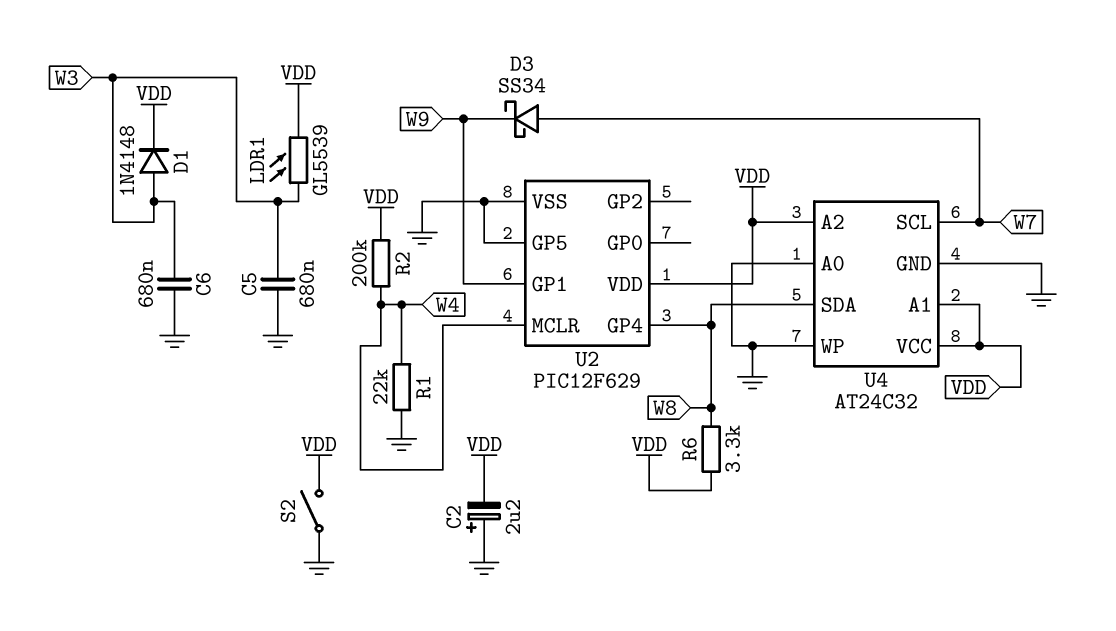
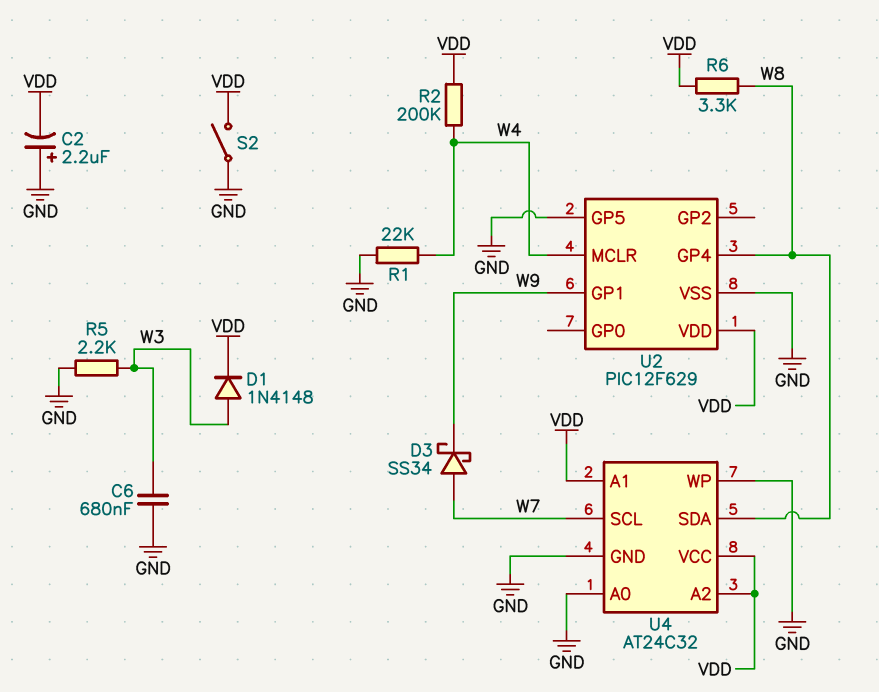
C5: 680nF (GND, W3) -> none
LDR1: GL5539 (VDD, W3) -> none
R5: none -> 2.2k (GND, W3)

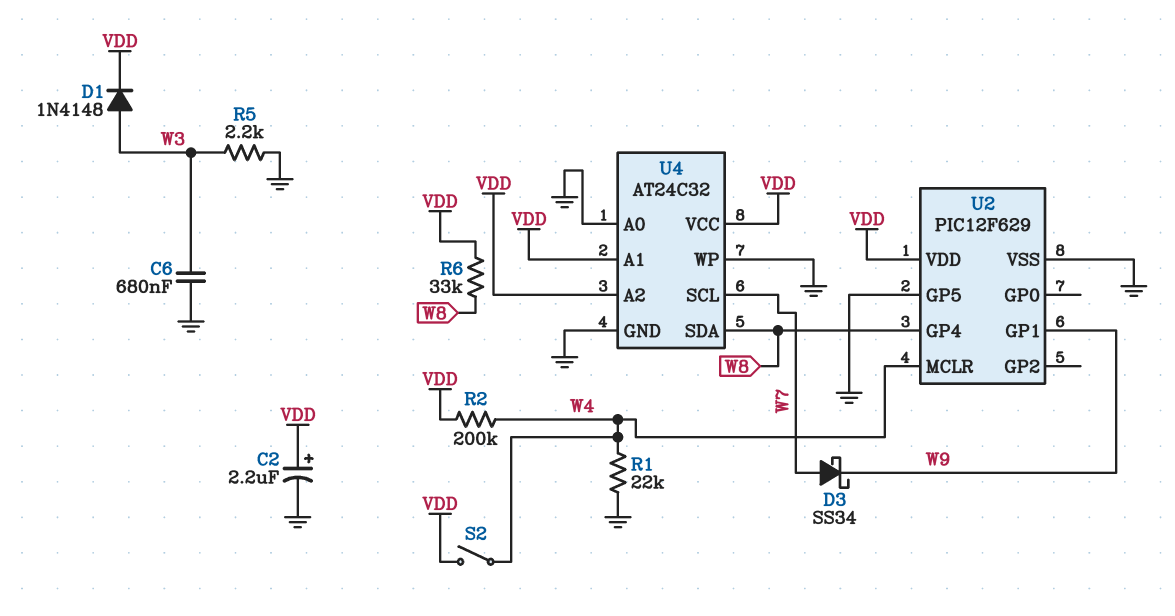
C2: 2.2uF (plus GND, minus VDD) -> 2.2uF (plus VDD, minus GND)
R6: 3.3k (VDD, W8) -> 33k (VDD, W8)
S2: switch (GND, VDD) -> switch (VDD, W4)

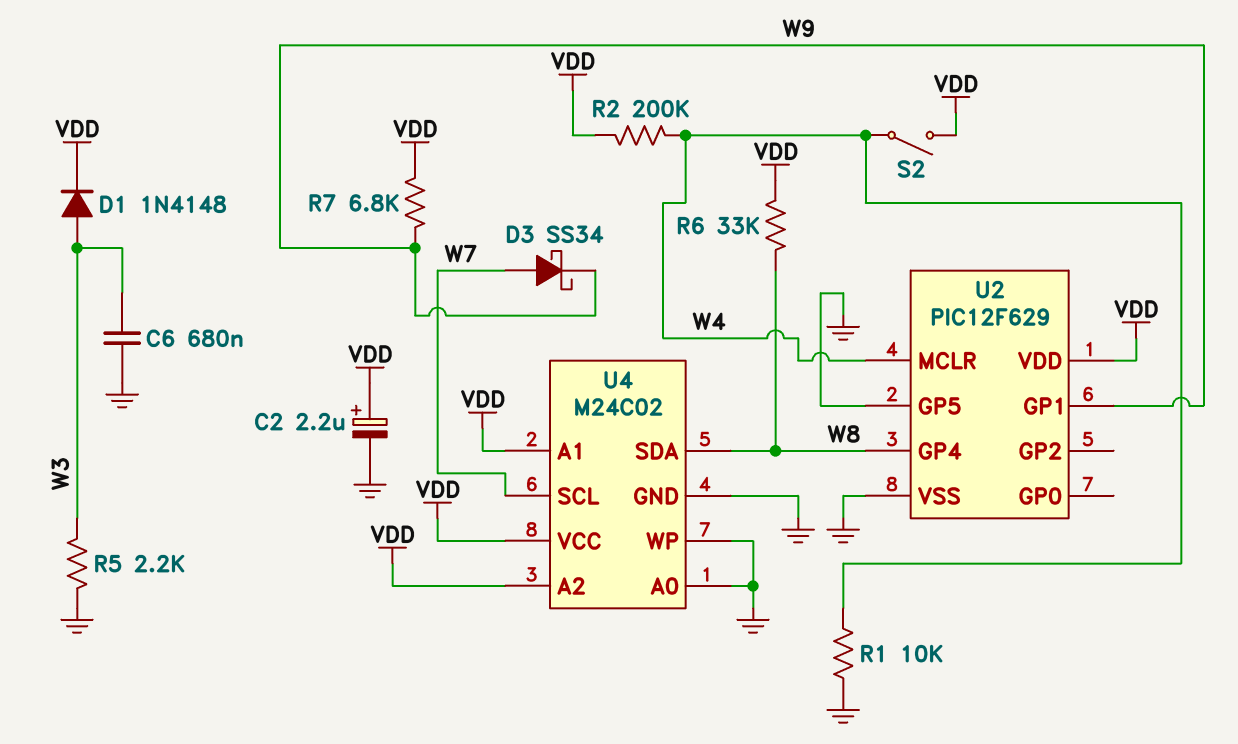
R1: 22k (GND, W4) -> 10k (GND, W4)
R7: none -> 6.8k (VDD, W9)
U4: AT24C32 -> M24C02

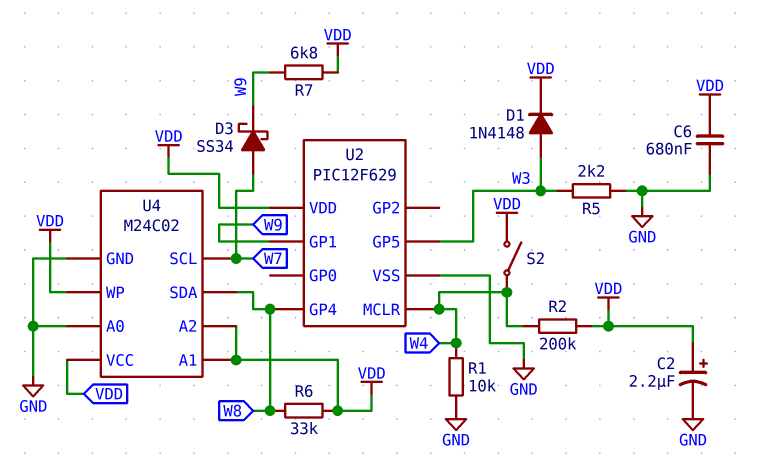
C6: 680nF (GND, W3) -> 680nF (GND, VDD)
U2 pin GP5: GND -> W3
U4 pin WP: GND -> VDD

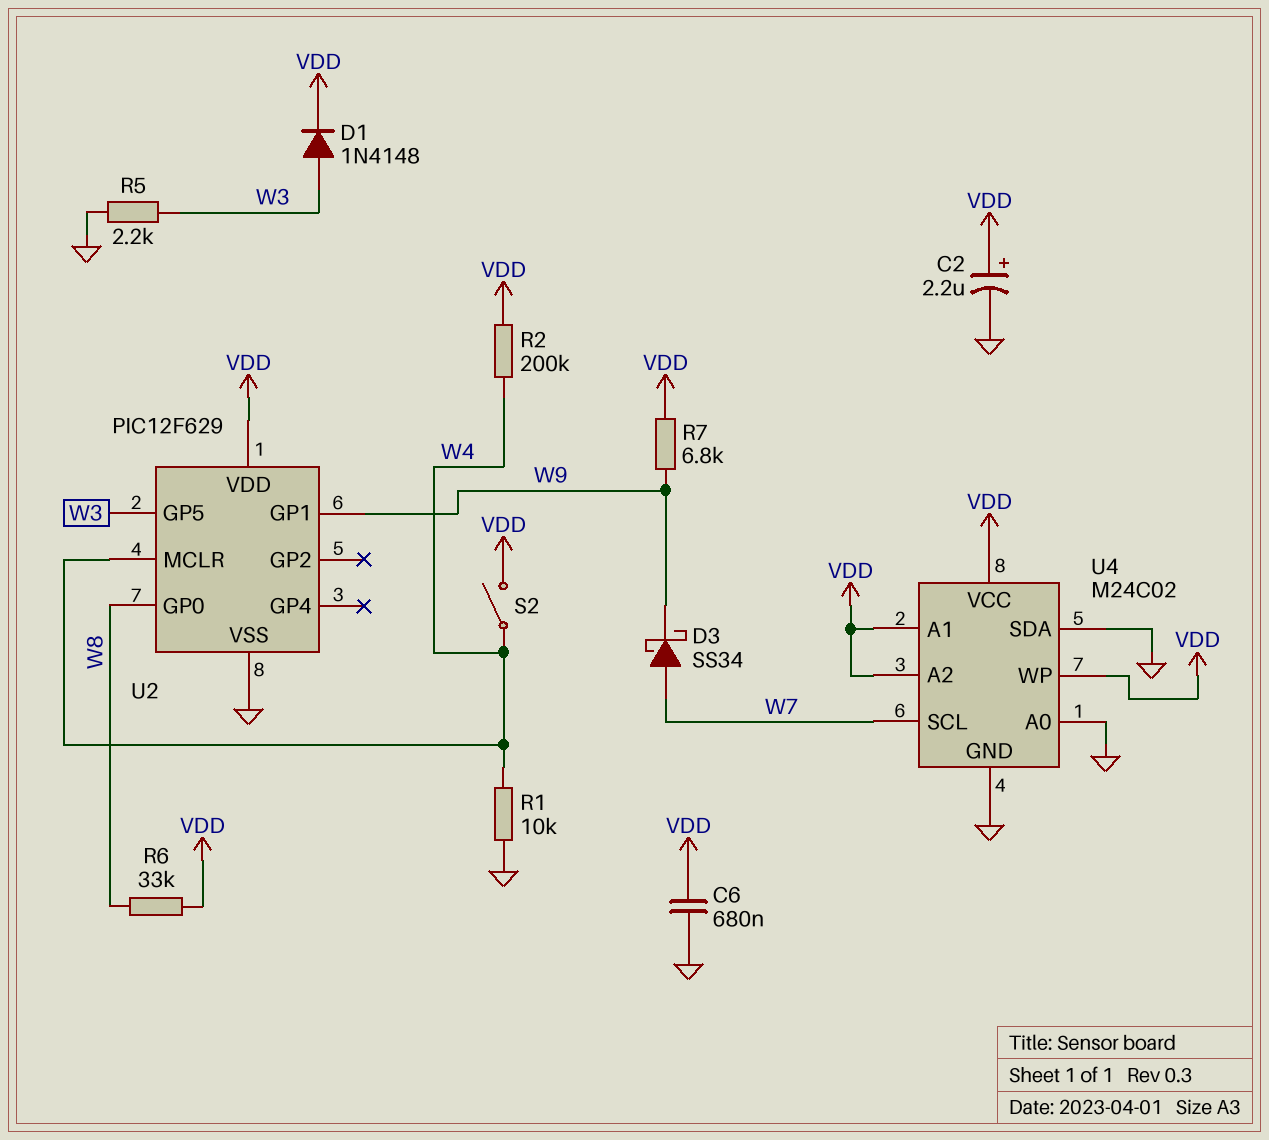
U2 pin GP0: none -> W8
U2 pin GP4: W8 -> none
U4 pin SDA: W8 -> GND

